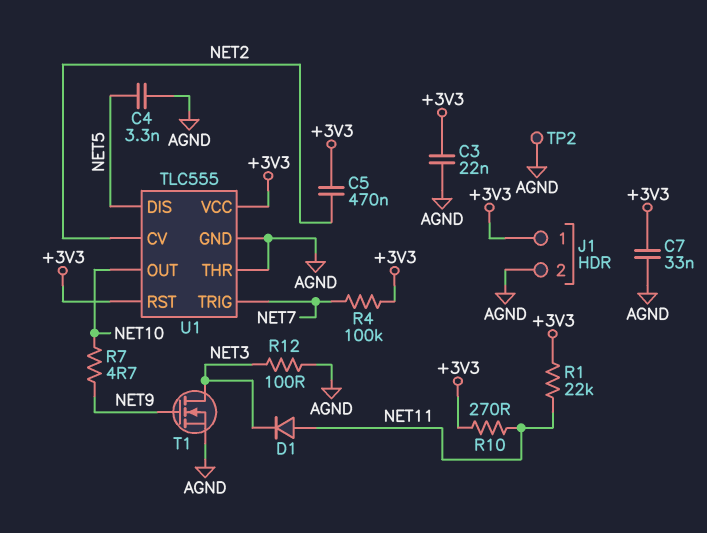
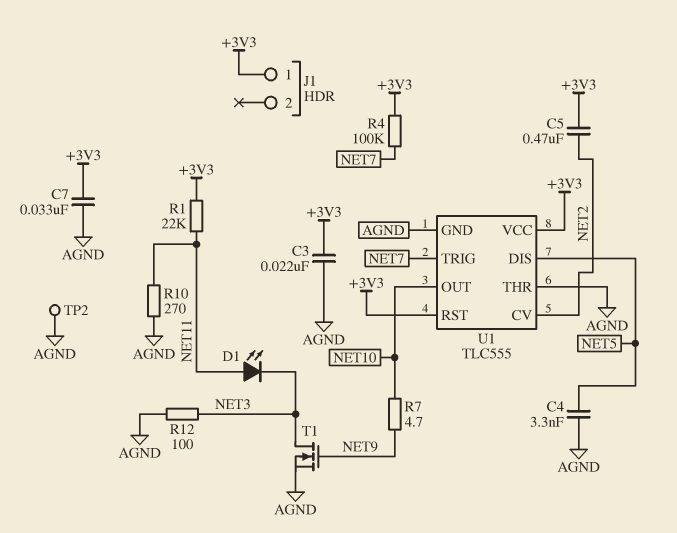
D1: diode (A NET11, K NET3) -> LED (A NET11, K NET3)
J1 pin 2: AGND -> none
R10: 270 (+3V3, NET11) -> 270 (AGND, NET11)

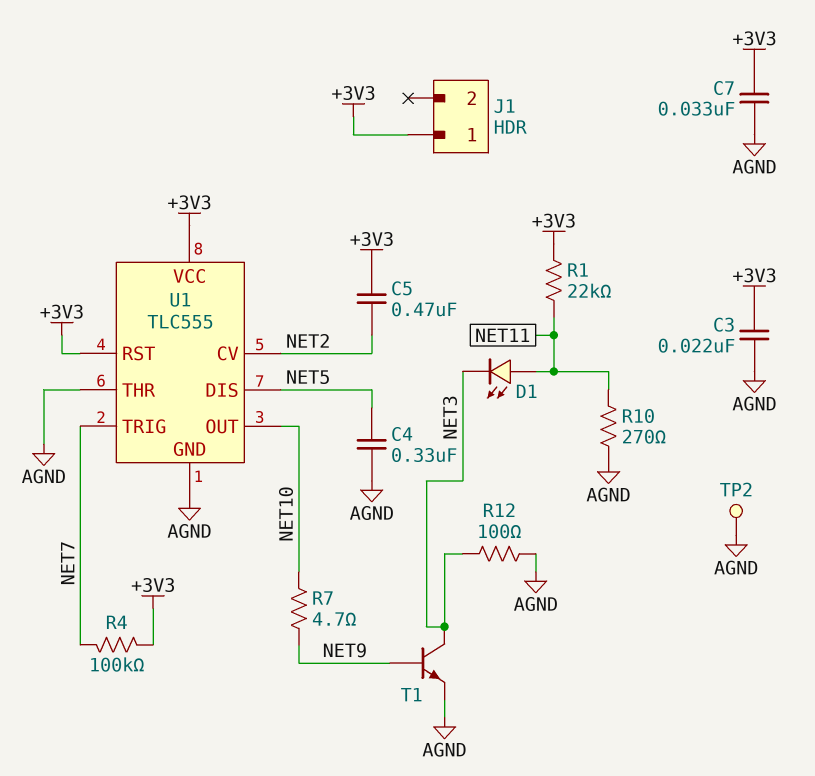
C4: 3.3nF (AGND, NET5) -> 330nF (AGND, NET5)
T1: NMOS (G NET9, D NET3, S AGND) -> NPN (B NET9, C NET3, E AGND)

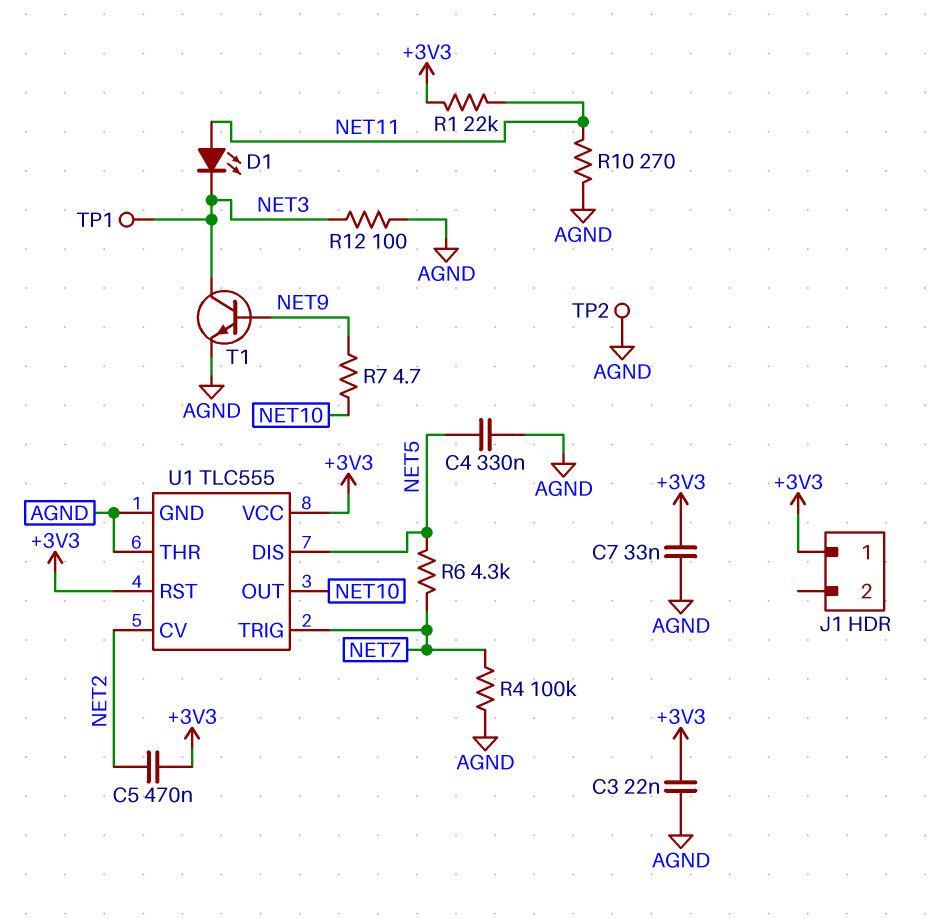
R4: 100k (+3V3, NET7) -> 100k (AGND, NET7)
R6: none -> 4.3k (NET5, NET7)
TP1: none -> test point (NET3)

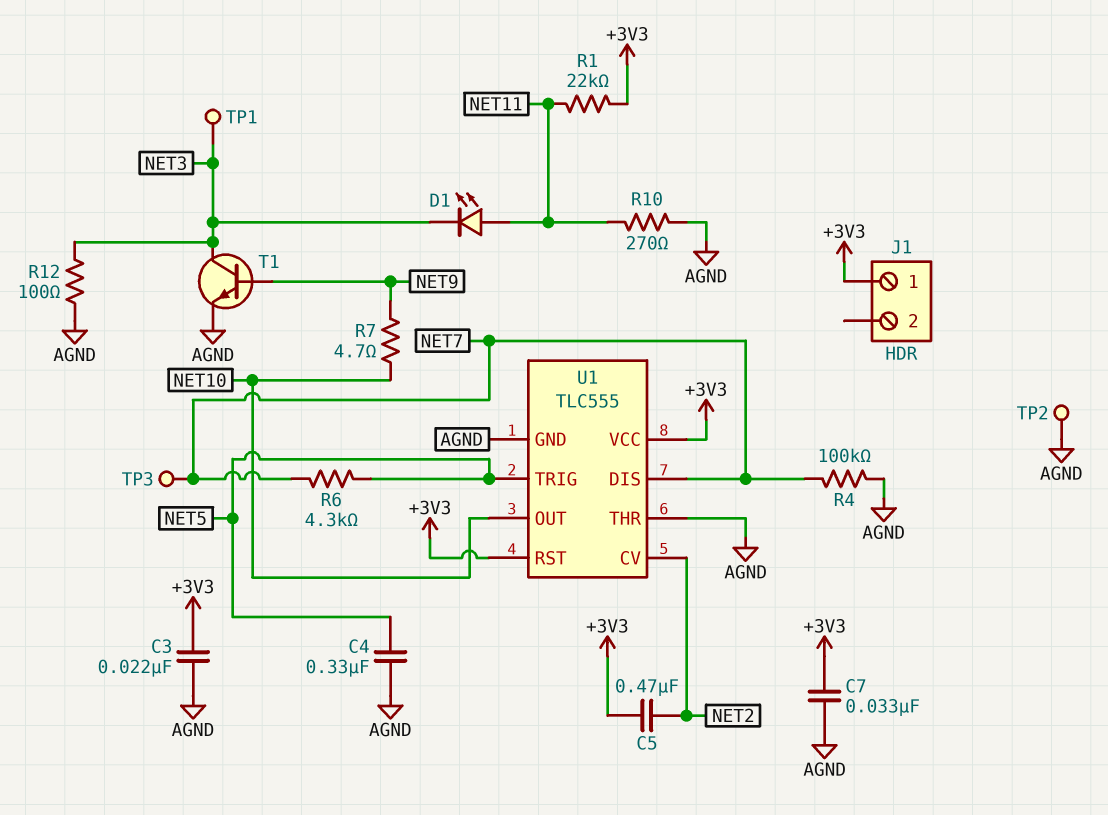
TP3: none -> test point (NET7)
U1 pin DIS: NET5 -> NET7
U1 pin TRIG: NET7 -> NET5

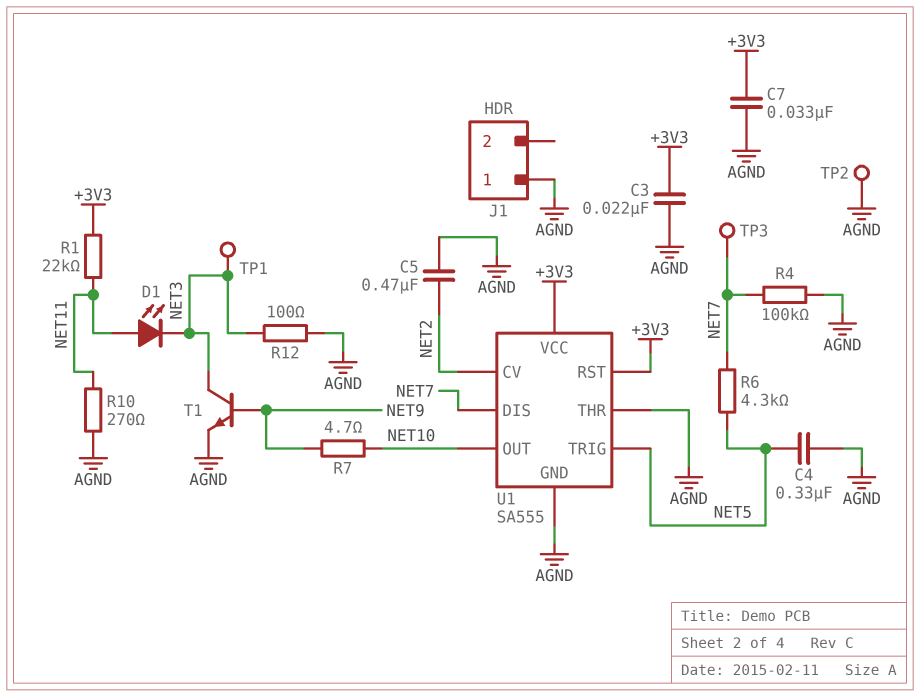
C5: 470nF (+3V3, NET2) -> 470nF (AGND, NET2)
J1 pin 1: +3V3 -> AGND
U1: TLC555 -> SA555

